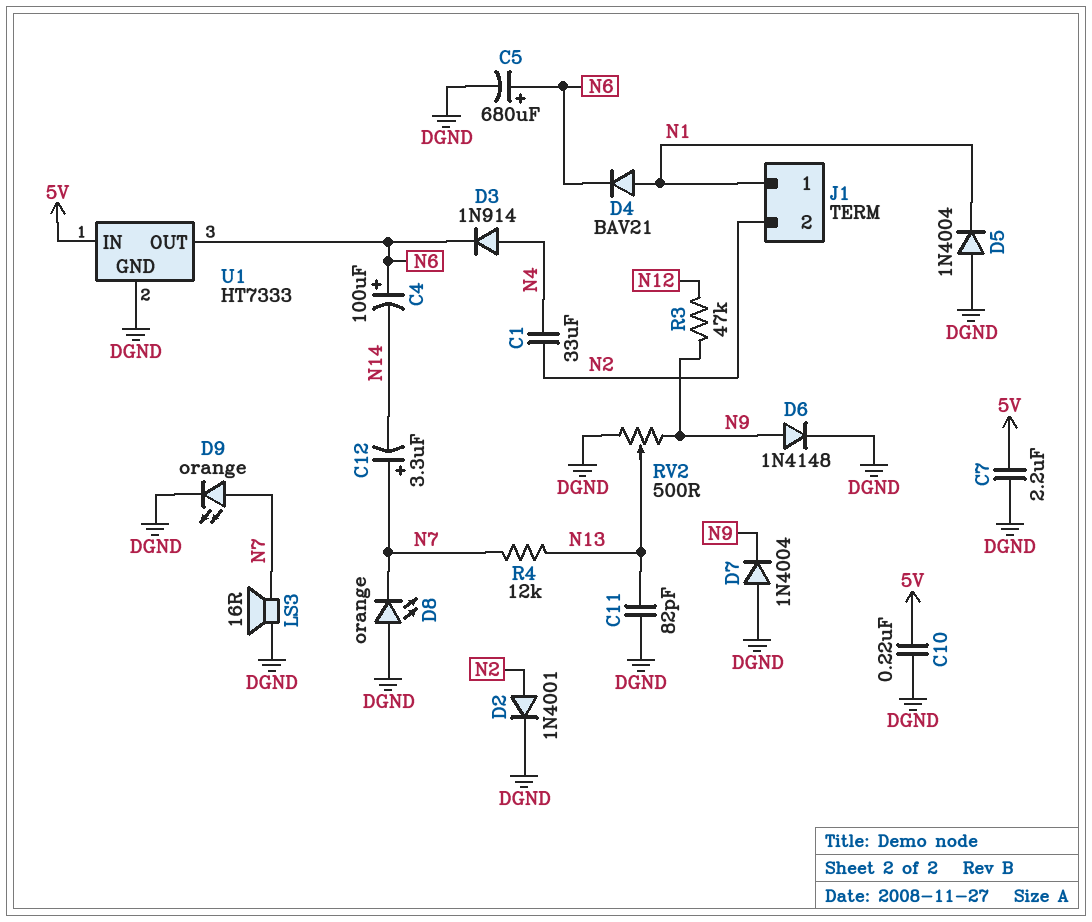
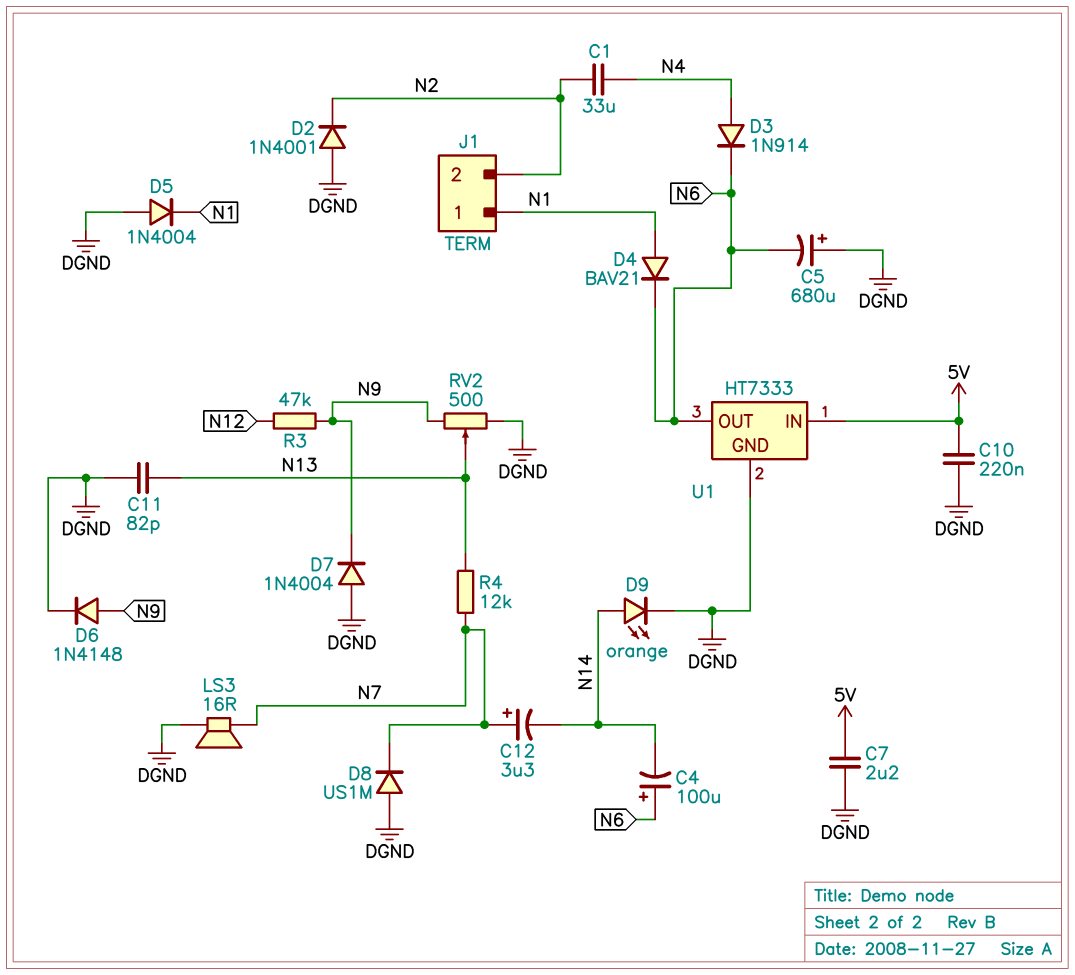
C5: 680uF (plus N6, minus DGND) -> 680uF (plus DGND, minus N6)
D2: diode 1N4001 (A N2, K DGND) -> diode 1N4001 (A DGND, K N2)
D8: LED orange (A DGND, K N7) -> diode US1M (A DGND, K N7)
D9: LED orange (A N7, K DGND) -> LED orange (A N14, K DGND)

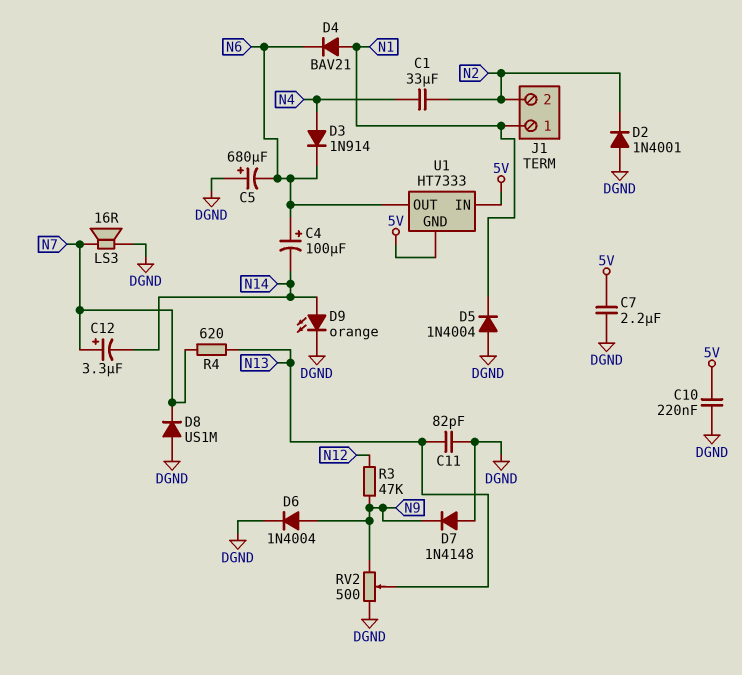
D6: diode 1N4148 (A N9, K DGND) -> diode 1N4004 (A N9, K DGND)
D7: diode 1N4004 (A DGND, K N9) -> diode 1N4148 (A DGND, K N9)
R4: 12k (N7, N13) -> 620 (N7, N13)
U1 pin GND: DGND -> 5V

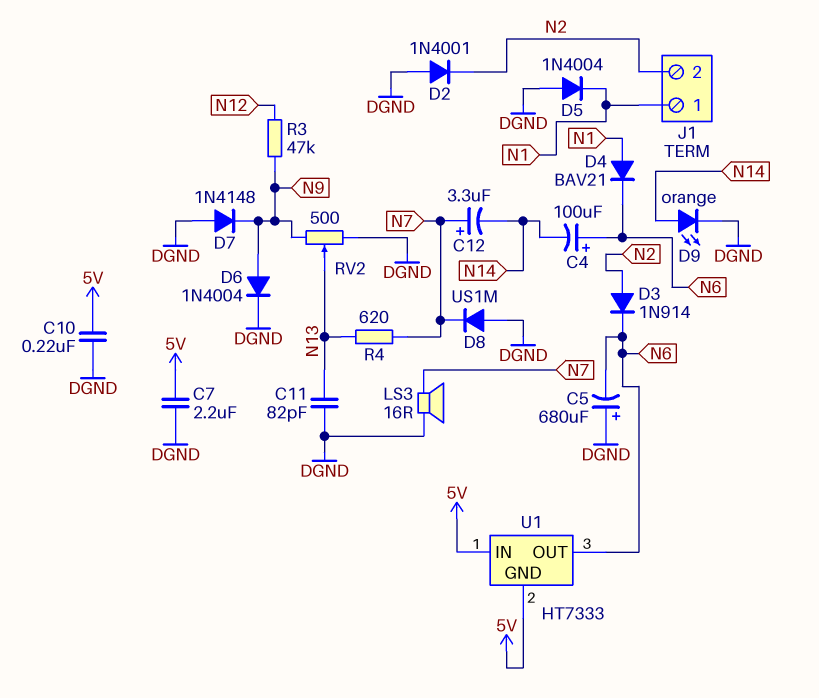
C1: 33uF (N2, N4) -> none
D3: diode 1N914 (A N4, K N6) -> diode 1N914 (A N2, K N6)

